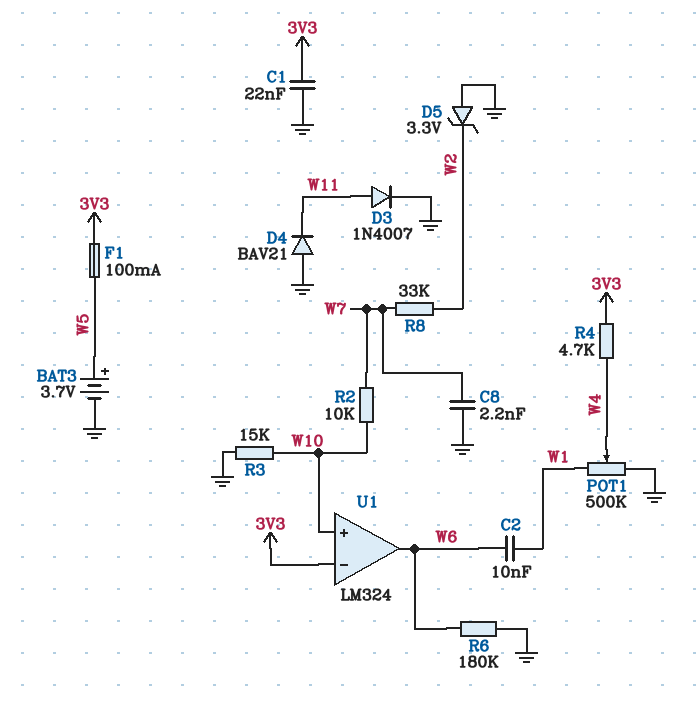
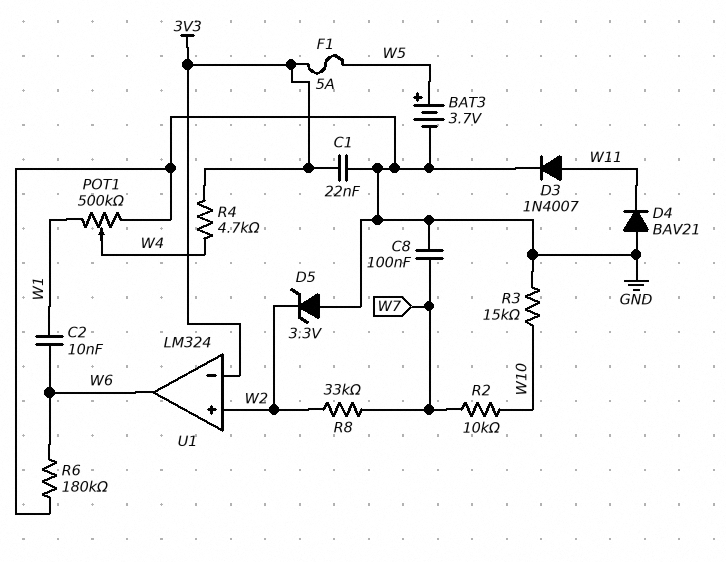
C8: 2.2nF (GND, W7) -> 100nF (GND, W7)
F1: 100mA (3V3, W5) -> 5A (3V3, W5)
U1 pin in+: W10 -> W2

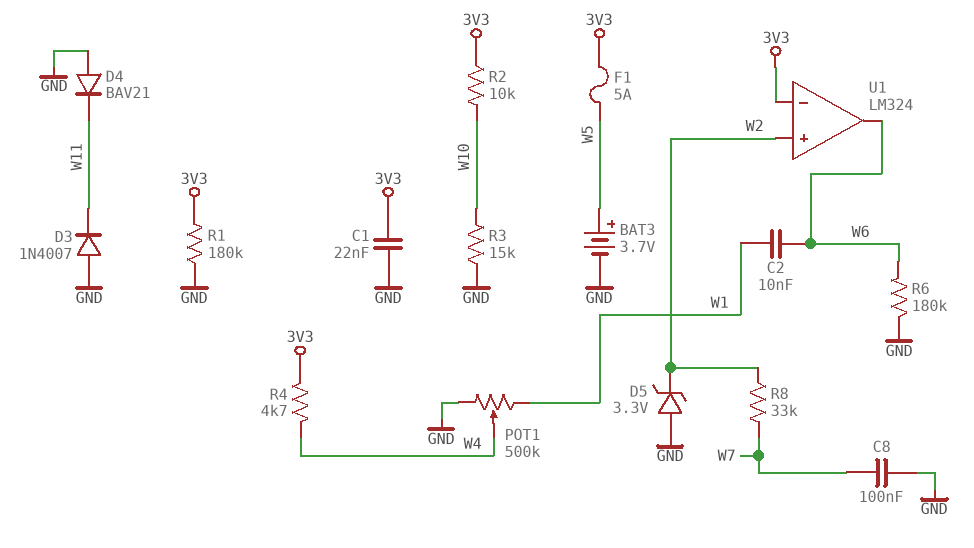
D3: diode 1N4007 (A W11, K GND) -> diode 1N4007 (A GND, K W11)
R1: none -> 180k (3V3, GND)
R2: 10k (W7, W10) -> 10k (3V3, W10)

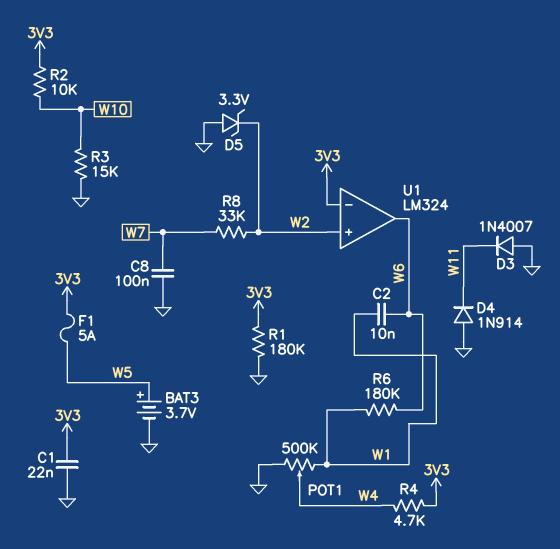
D4: diode BAV21 (A GND, K W11) -> diode 1N914 (A GND, K W11)
R6: 180k (GND, W6) -> 180k (W1, W6)

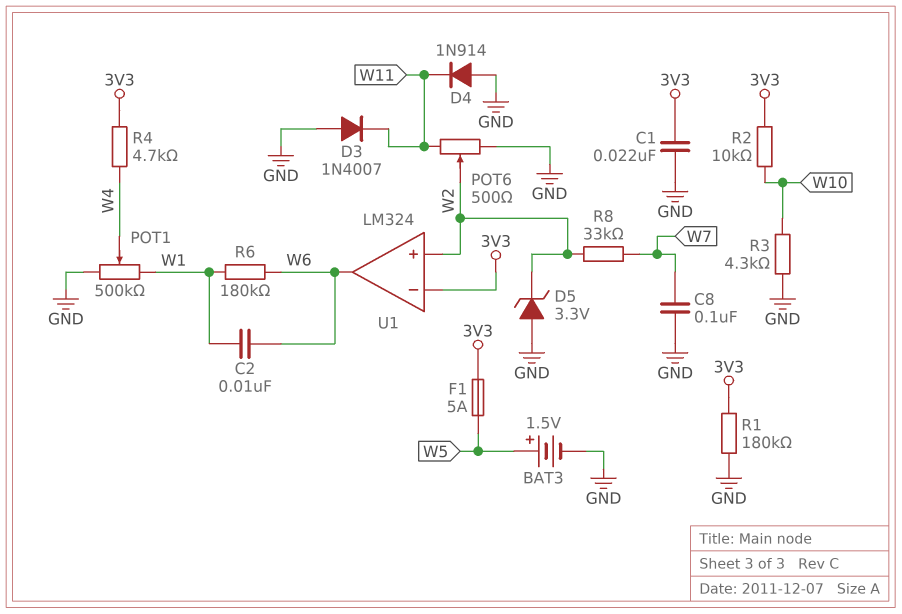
BAT3: 3.7V (plus W5, minus GND) -> 1.5V (plus W5, minus GND)
POT6: none -> 500 (GND, W11, wiper W2)
R3: 15k (GND, W10) -> 4.3k (GND, W10)

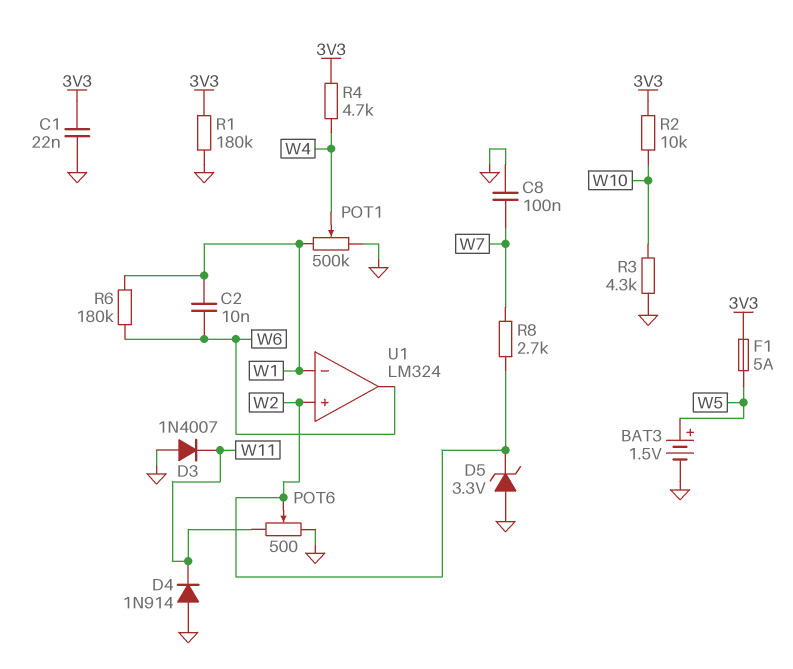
R8: 33k (W2, W7) -> 2.7k (W2, W7)
U1 pin in-: 3V3 -> W1

